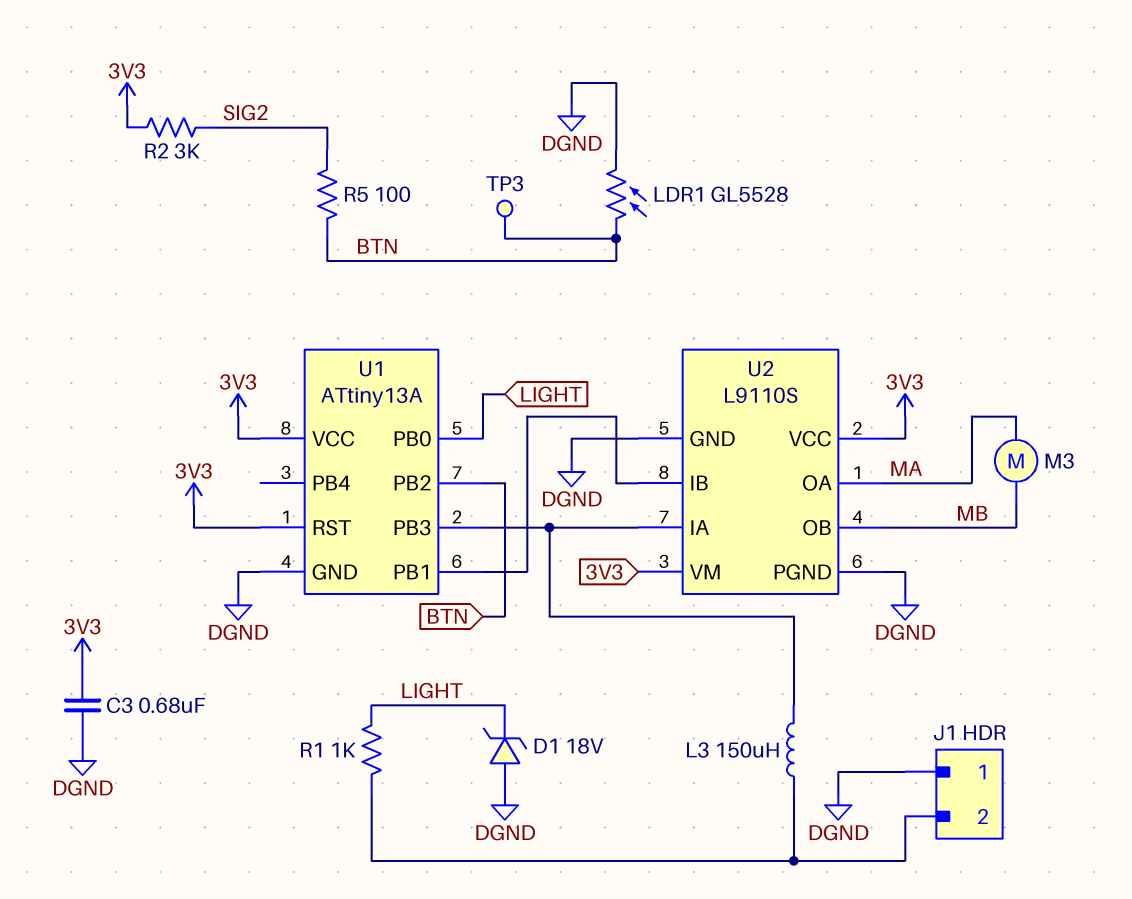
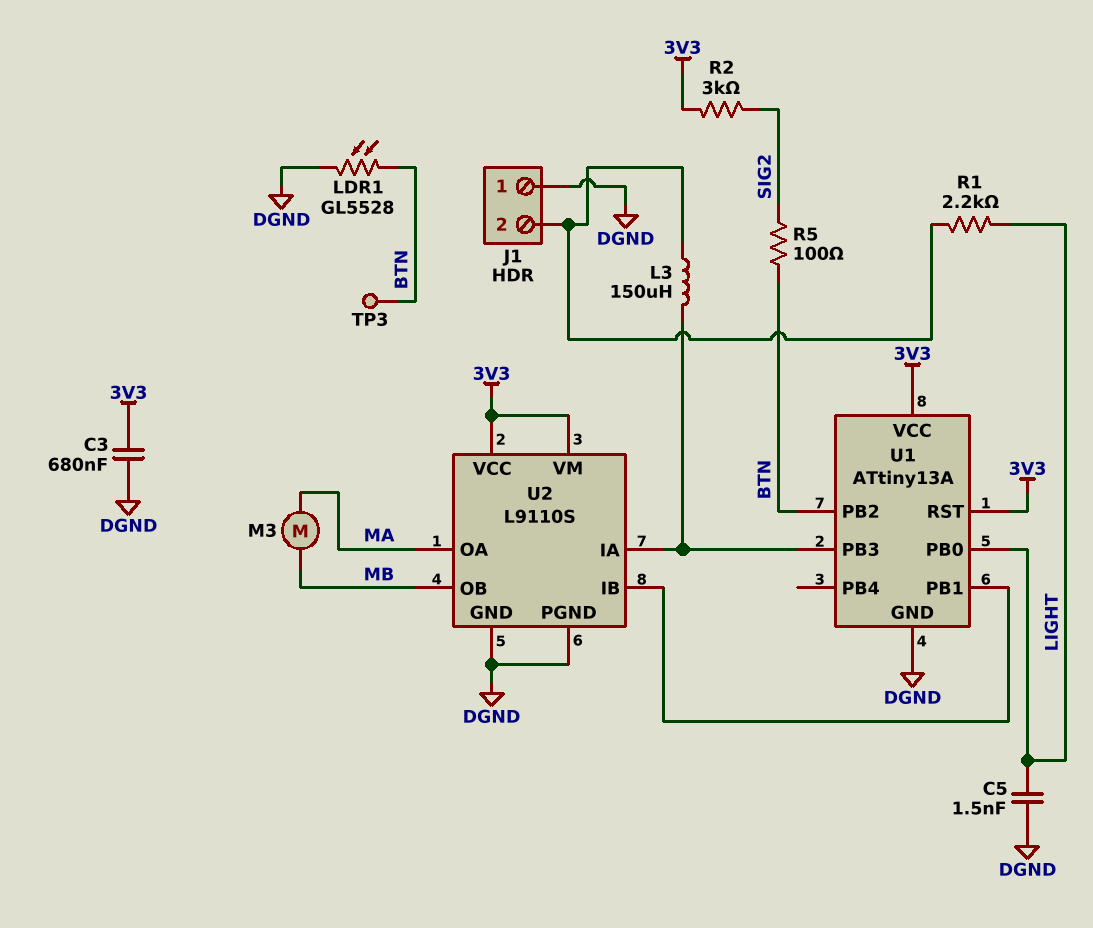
C5: none -> 1.5nF (DGND, LIGHT)
D1: zener 18V (A DGND, K LIGHT) -> none
R1: 1k (J1/2, LIGHT) -> 2.2k (J1/2, LIGHT)

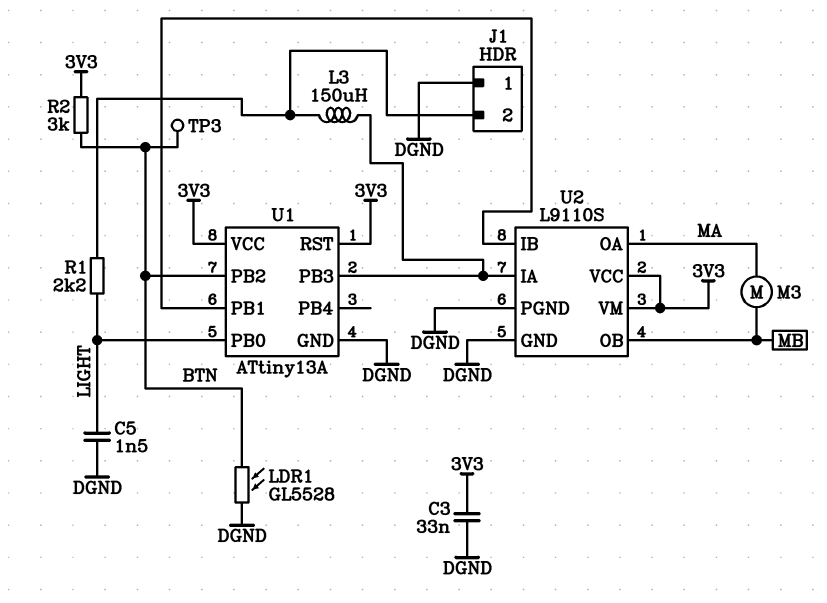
C3: 680nF (3V3, DGND) -> 33nF (3V3, DGND)
R2: 3k (3V3, SIG2) -> 3k (3V3, BTN)
R5: 100 (BTN, SIG2) -> none

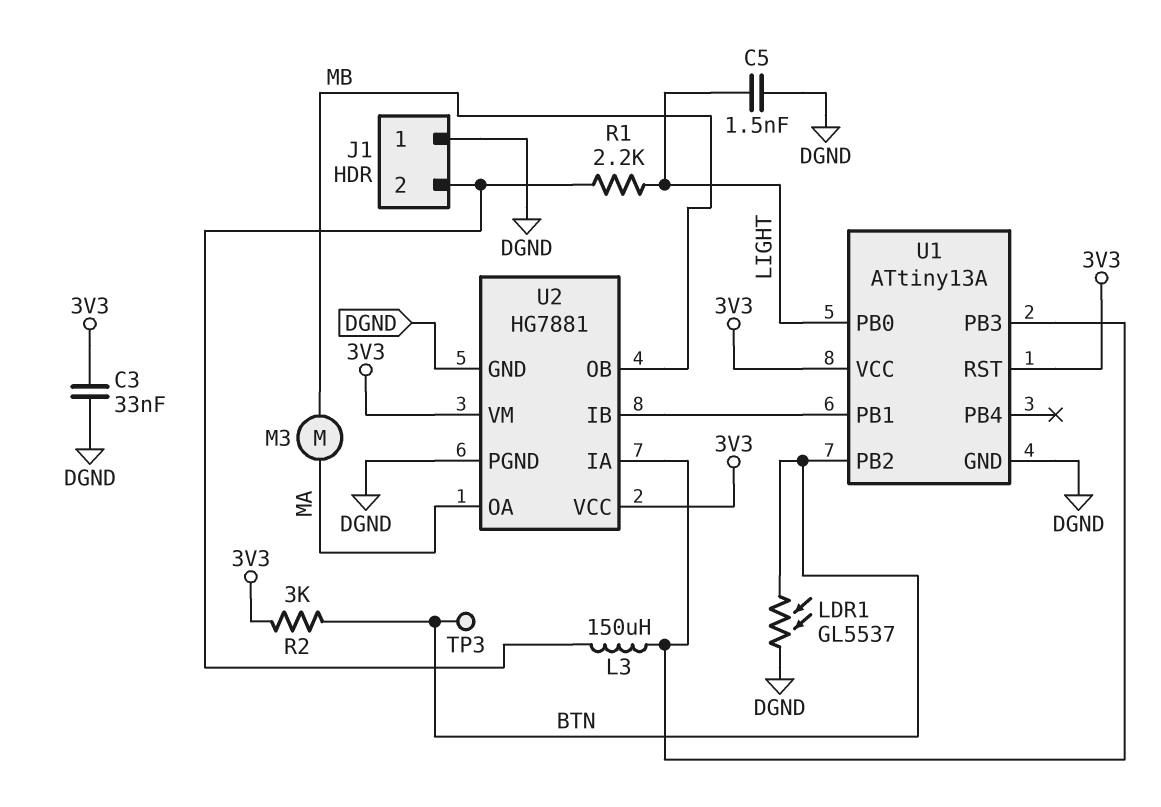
LDR1: GL5528 (BTN, DGND) -> GL5537 (BTN, DGND)
U2: L9110S -> HG7881

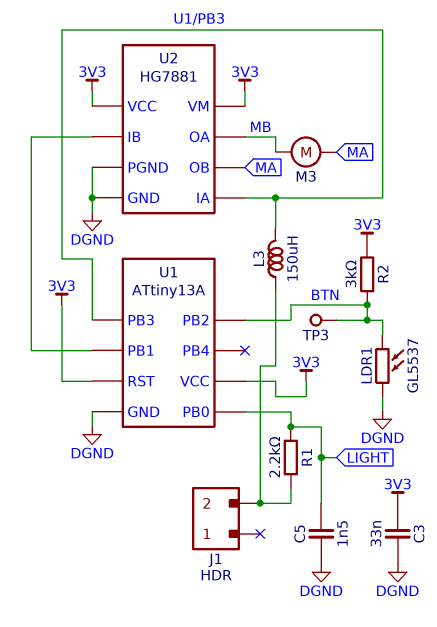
J1 pin 1: DGND -> none
U2 pin OA: MA -> MB
U2 pin OB: MB -> MA

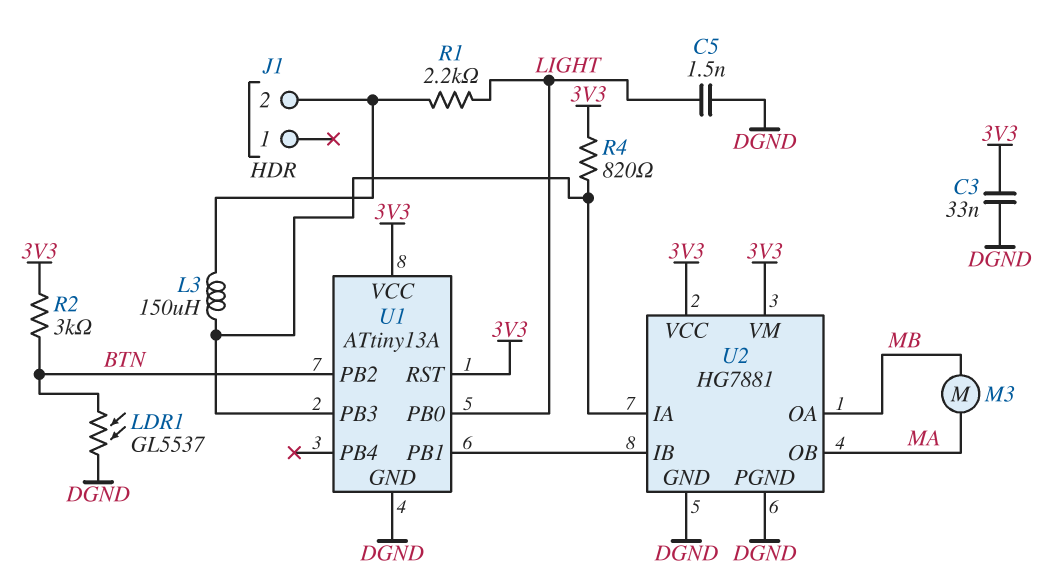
R4: none -> 820 (3V3, U1/PB3)
TP3: test point (BTN) -> none

